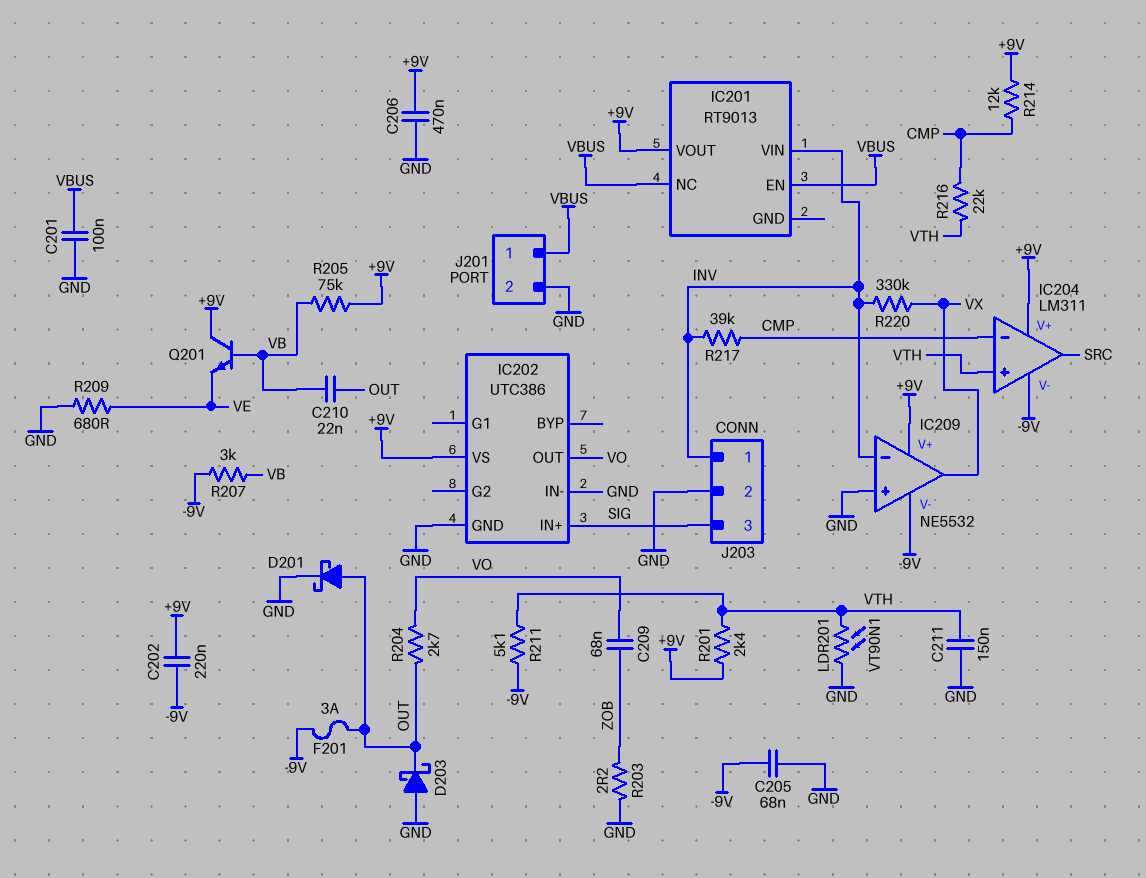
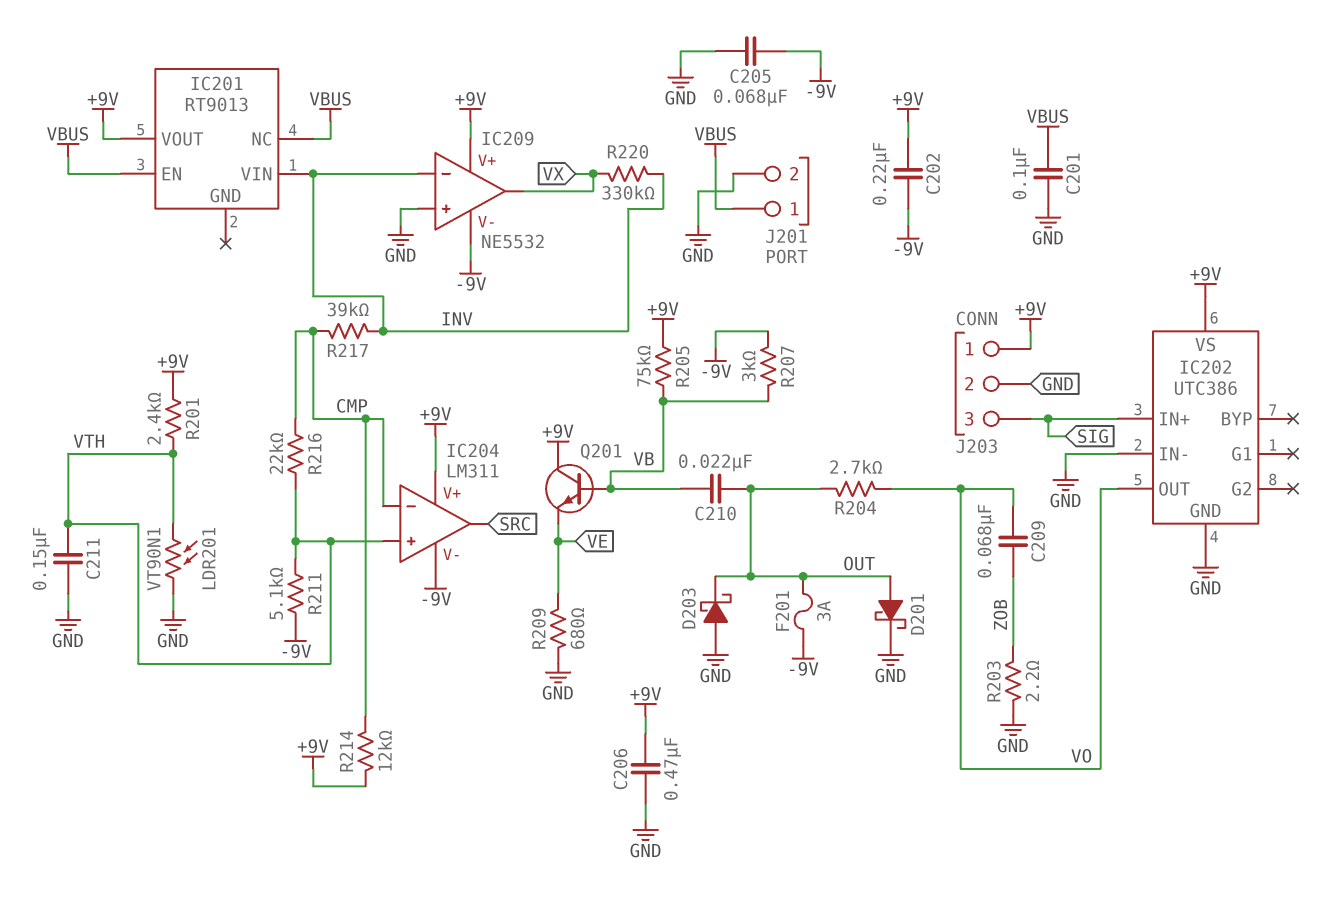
J203 pin 1: INV -> +9V

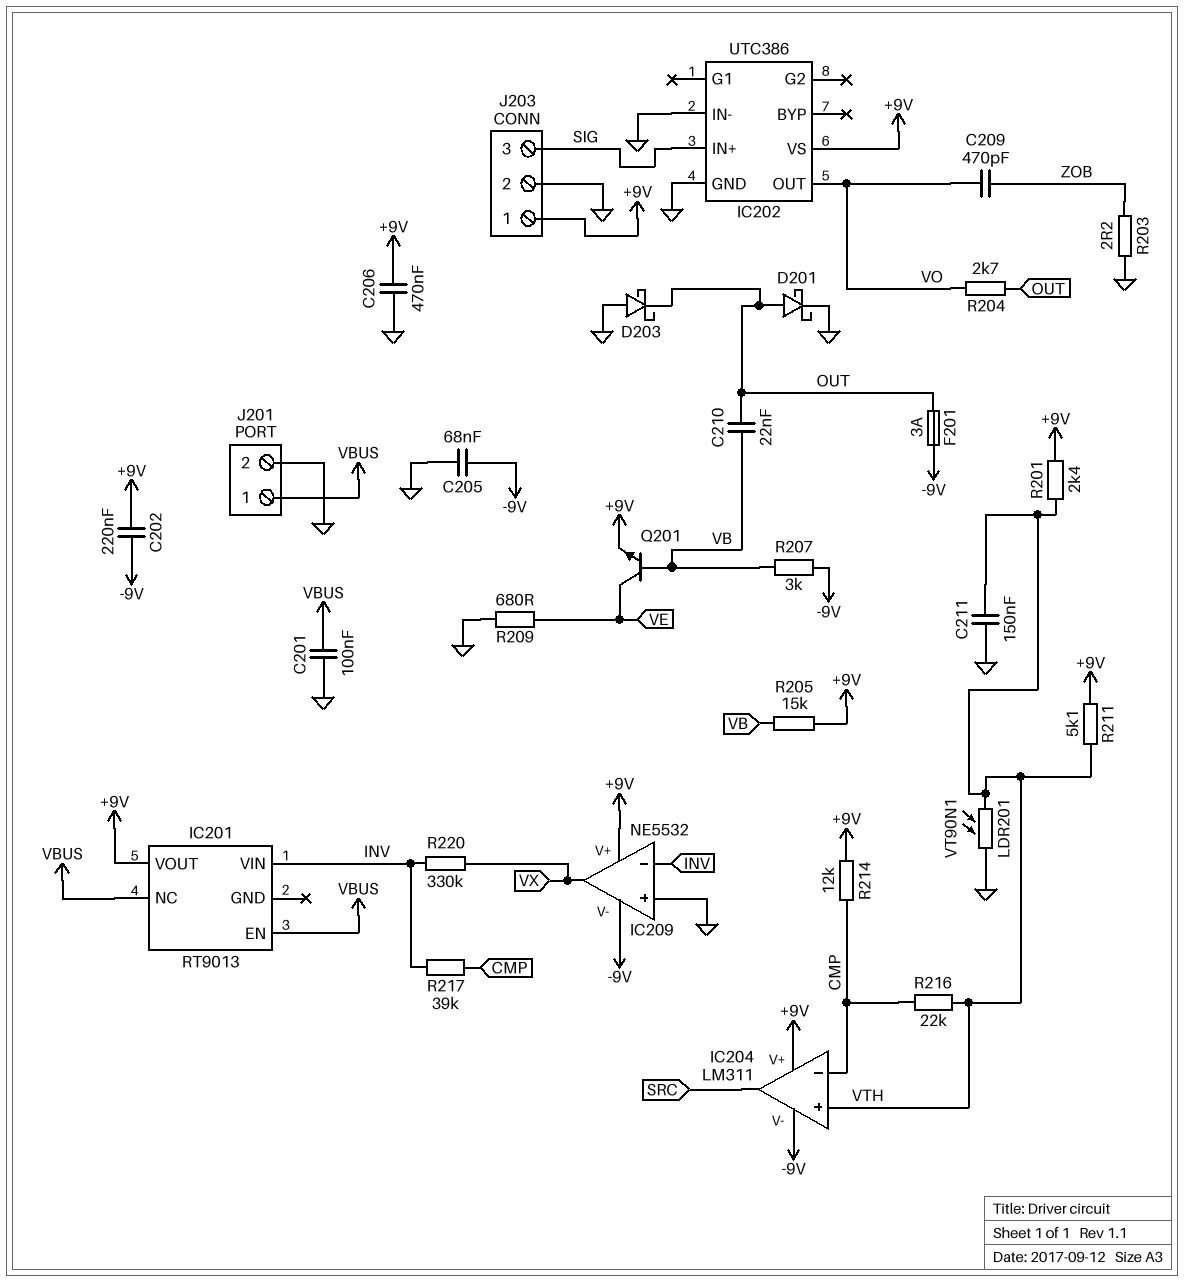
C209: 68nF (VO, ZOB) -> 470pF (VO, ZOB)
Q201: NPN (B VB, C +9V, E VE) -> NPN (B VB, C VE, E +9V)
R205: 75k (+9V, VB) -> 15k (+9V, VB)
R211: 5.1k (-9V, VTH) -> 5.1k (+9V, VTH)

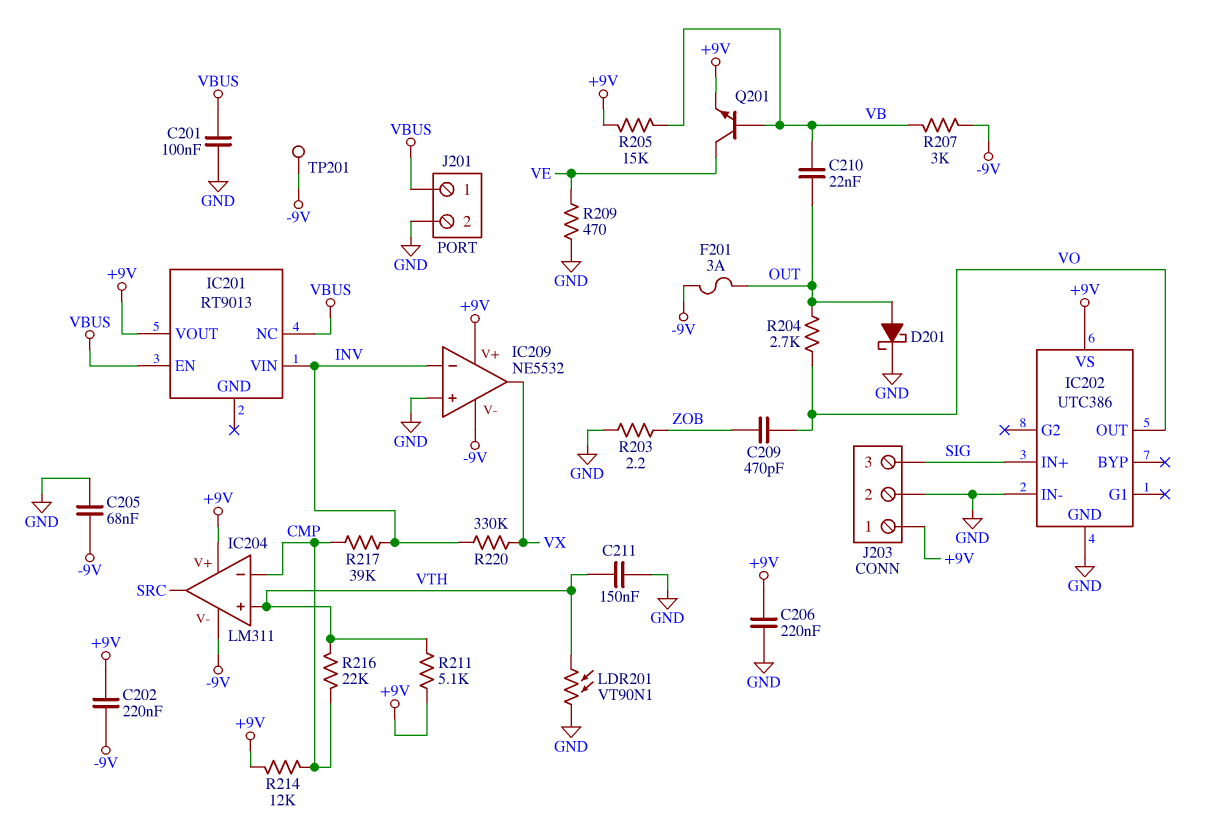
C206: 470nF (+9V, GND) -> 220nF (+9V, GND)
D203: schottky (A GND, K OUT) -> none
R201: 2.4k (+9V, VTH) -> none
R209: 680 (GND, VE) -> 470 (GND, VE)
TP201: none -> test point (-9V)

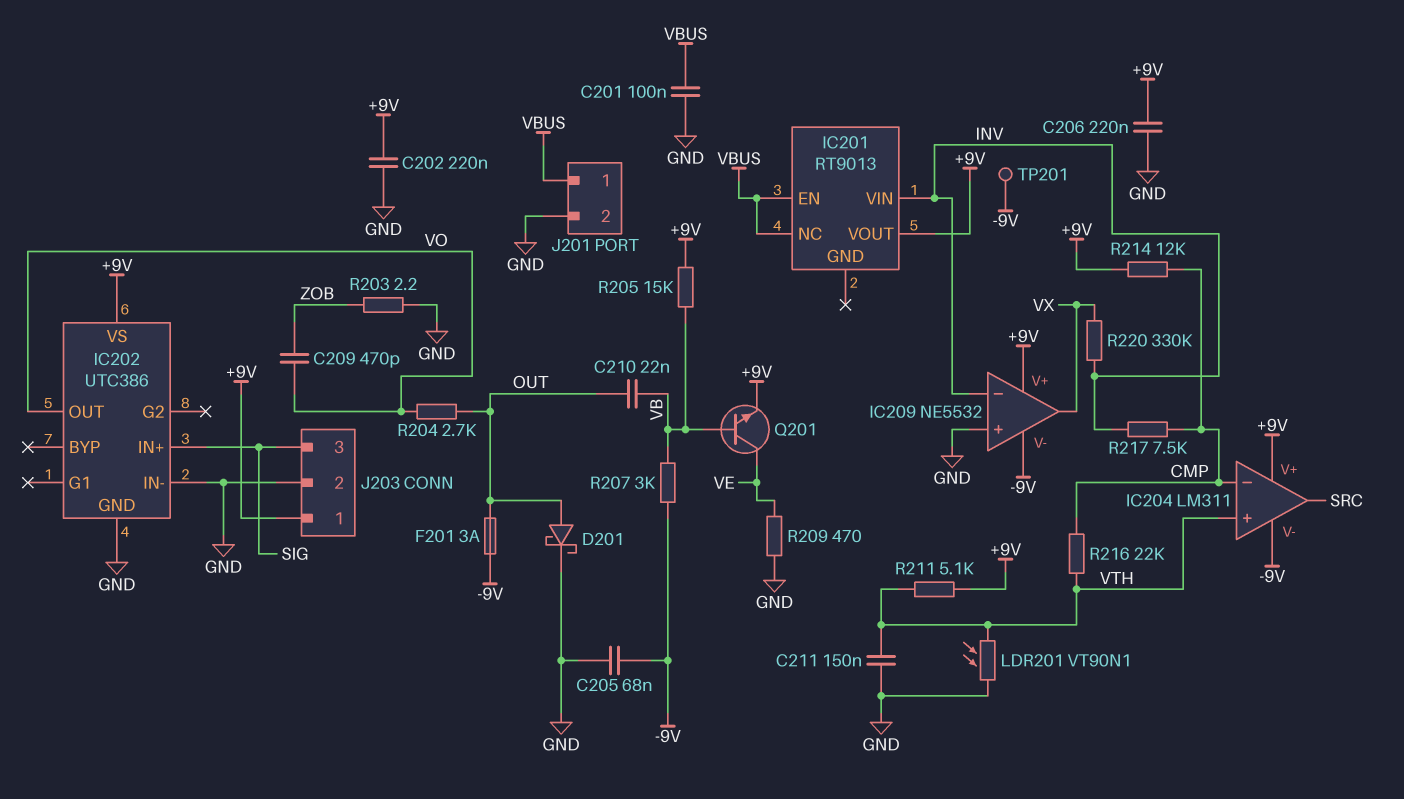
C202: 220nF (+9V, -9V) -> 220nF (+9V, GND)
R217: 39k (CMP, INV) -> 7.5k (CMP, INV)

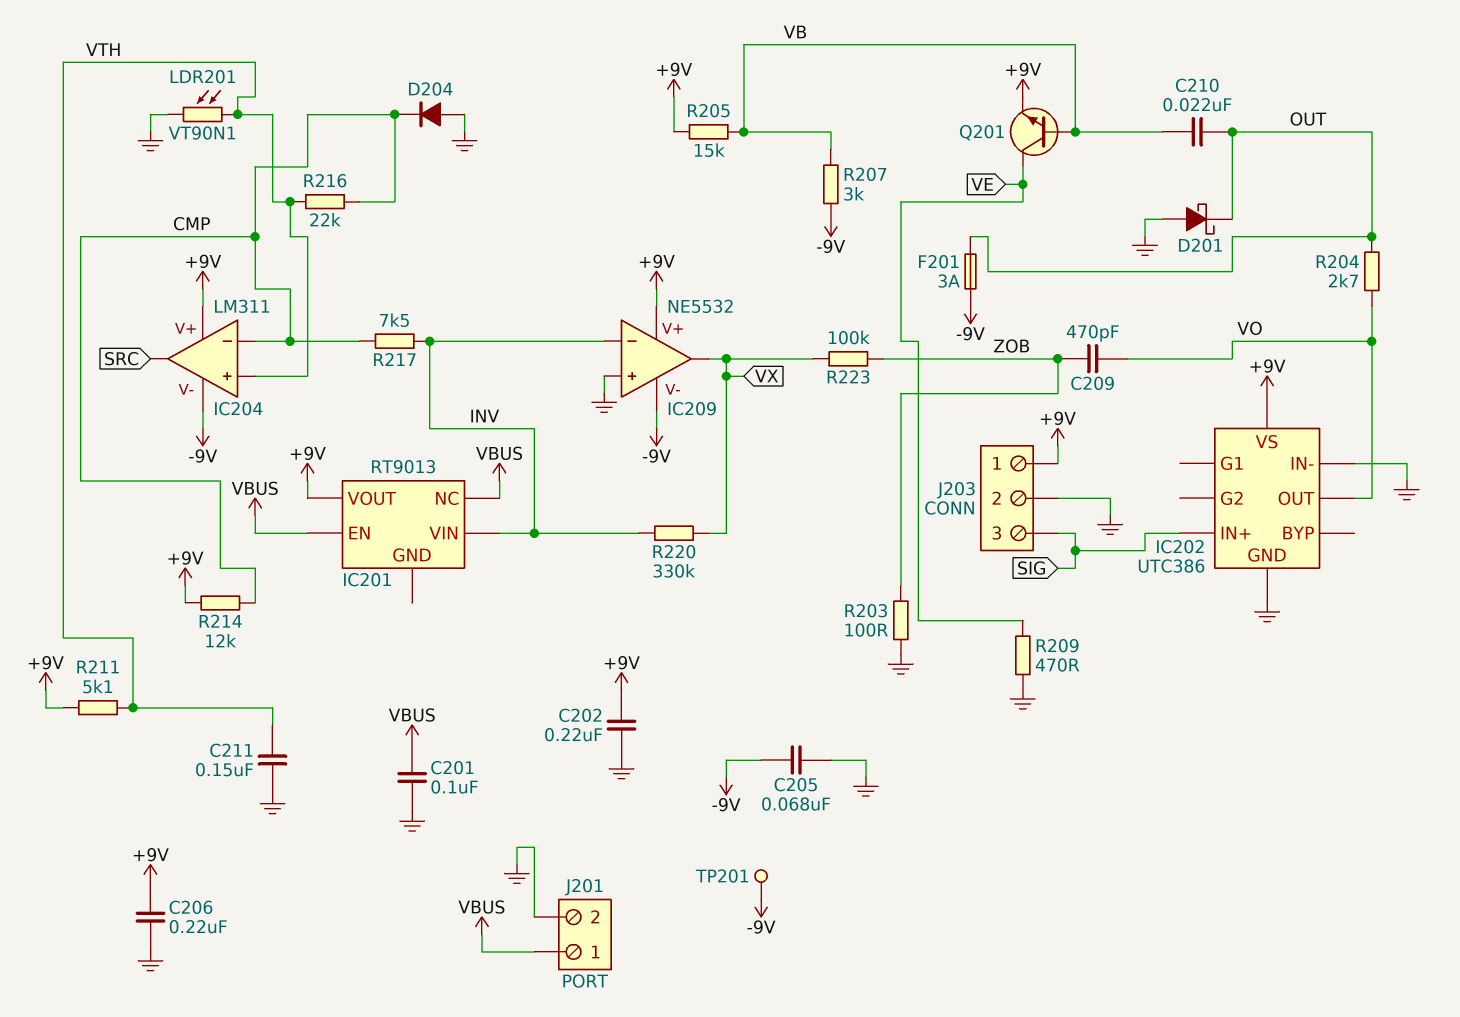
D201: schottky (A OUT, K GND) -> schottky (A GND, K OUT)
D204: none -> diode (A GND, K CMP)
R203: 2.2 (GND, ZOB) -> 100 (GND, ZOB)
R223: none -> 100k (VX, ZOB)

